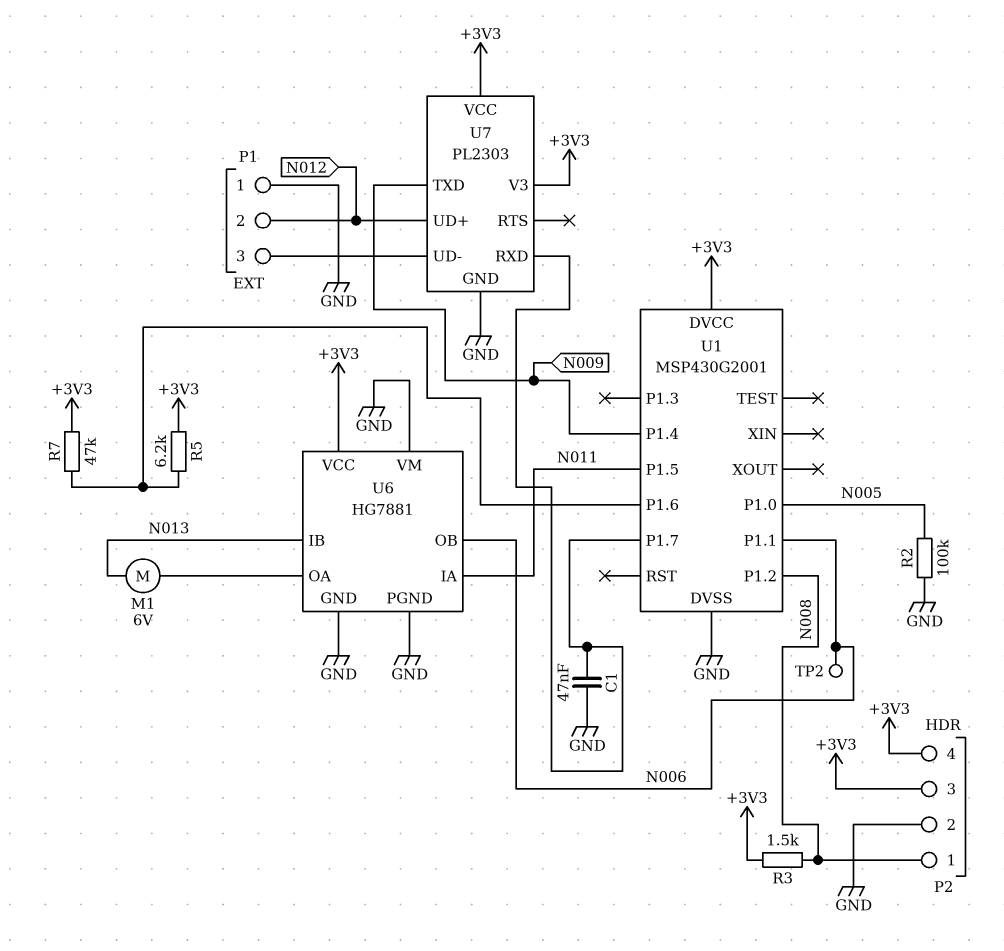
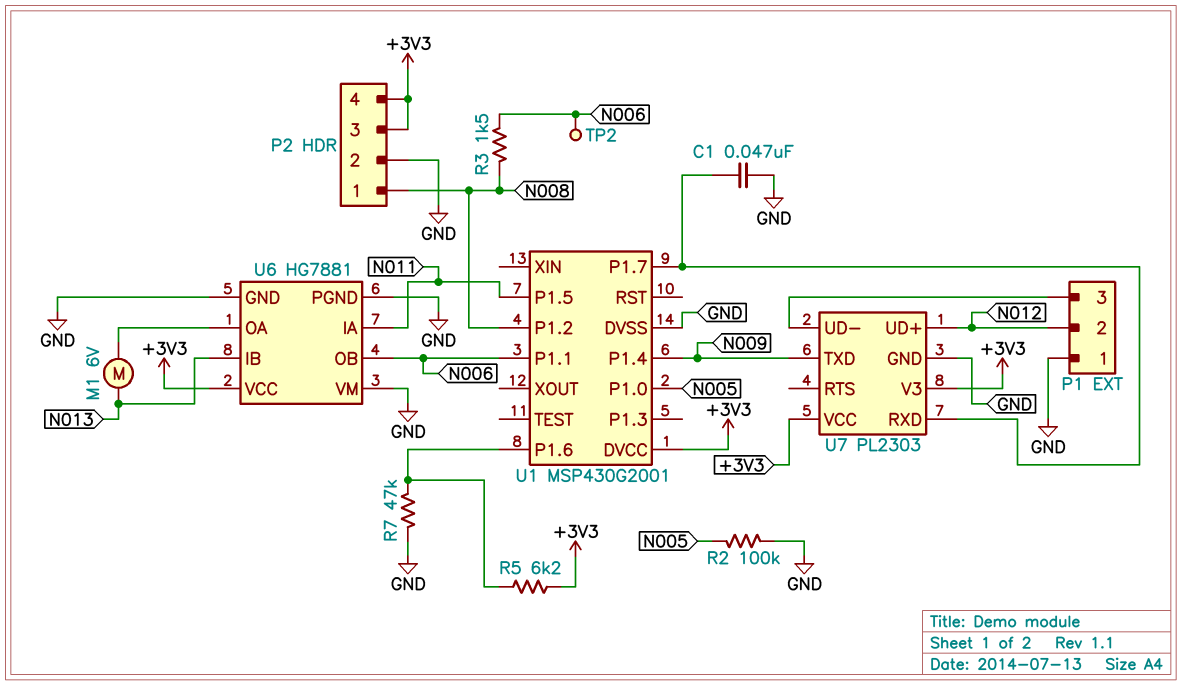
R3: 1.5k (+3V3, N008) -> 1.5k (N006, N008)
R7: 47k (+3V3, U1/P1.6) -> 47k (GND, U1/P1.6)

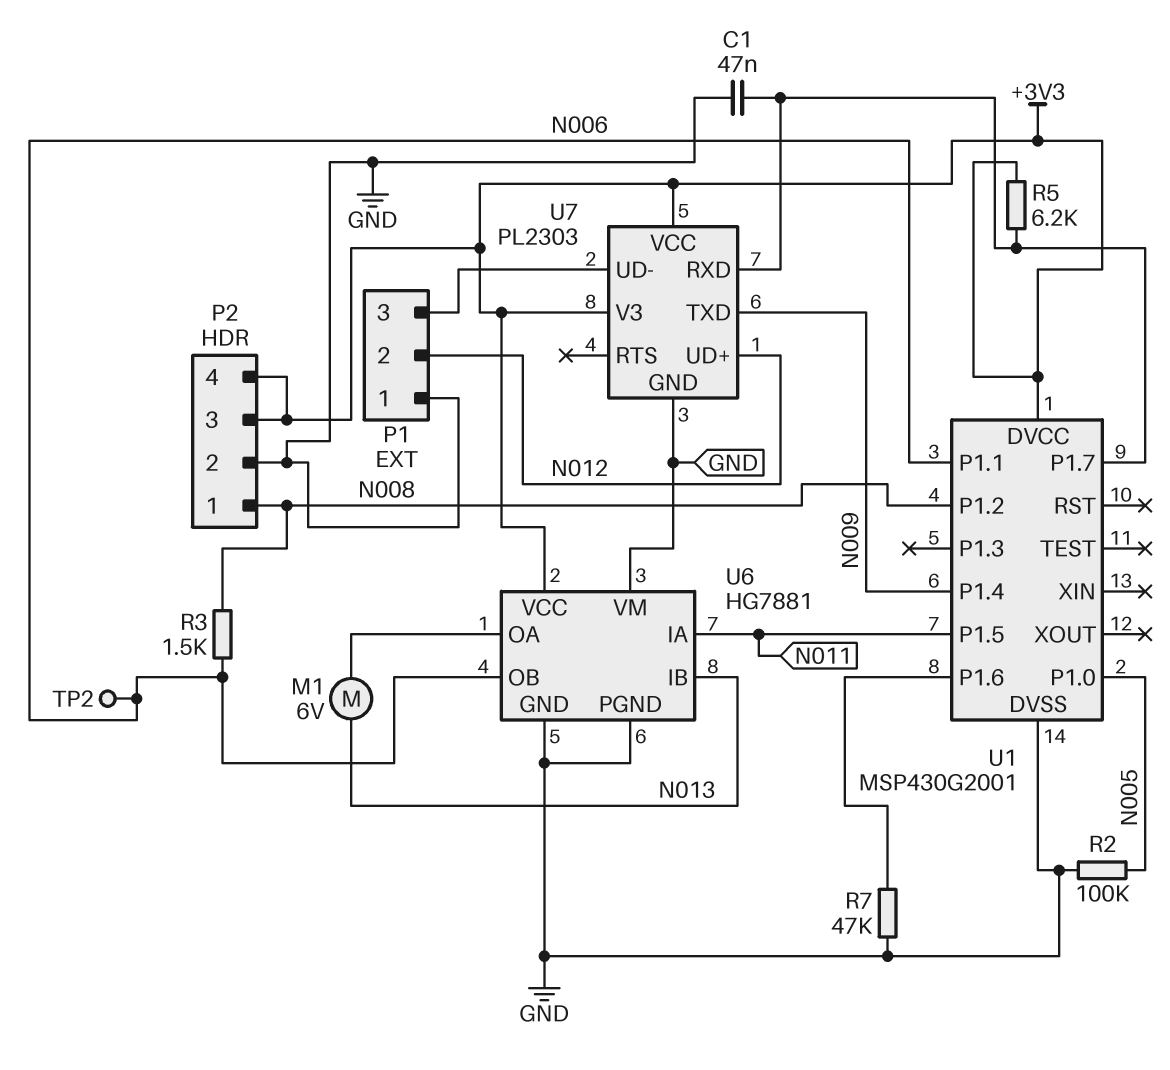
R5: 6.2k (+3V3, U1/P1.6) -> 6.2k (+3V3, U1/P1.7)

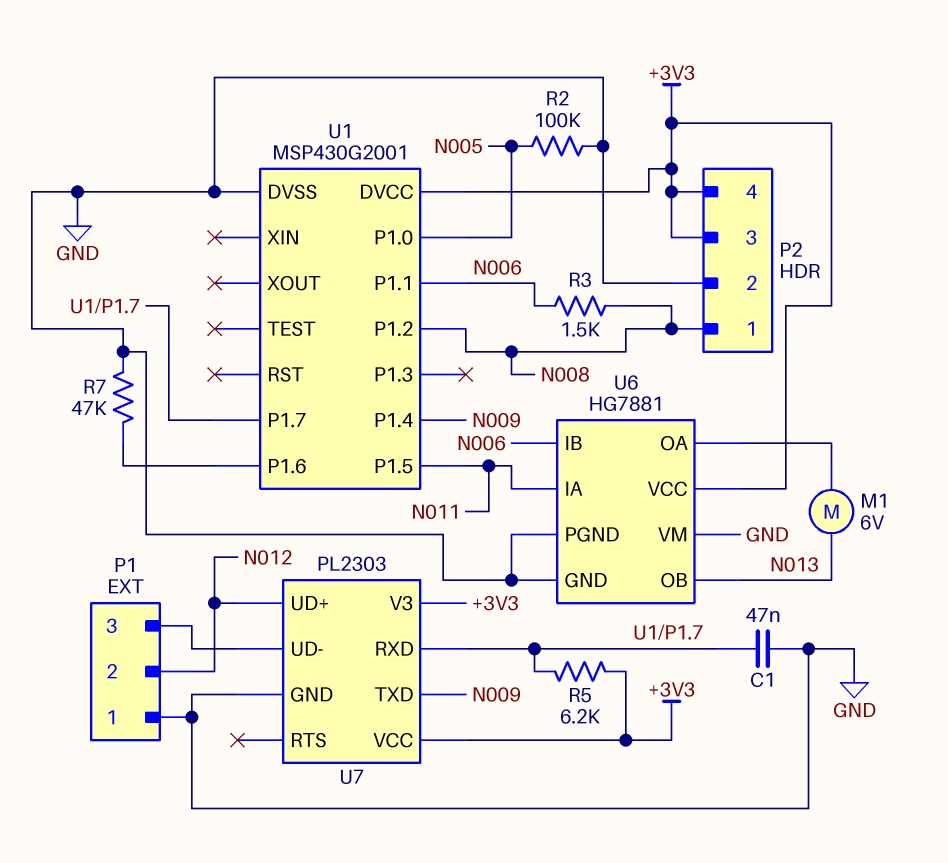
TP2: test point (N006) -> none
U6 pin IB: N013 -> N006
U6 pin OB: N006 -> N013

